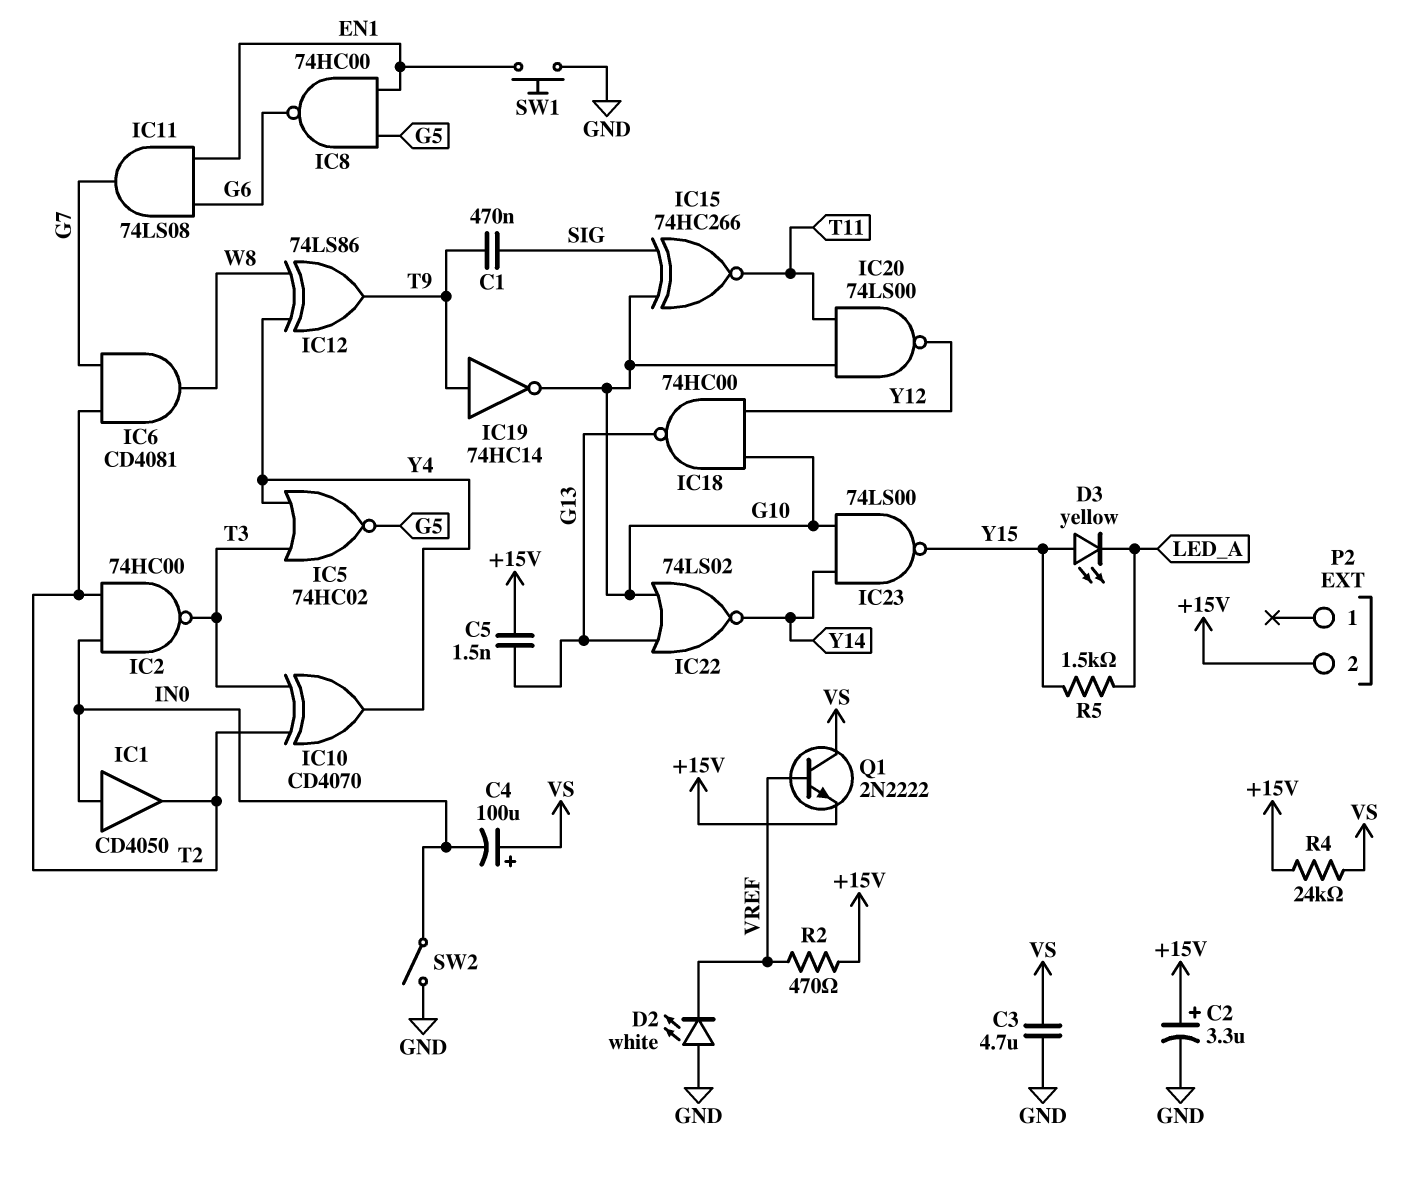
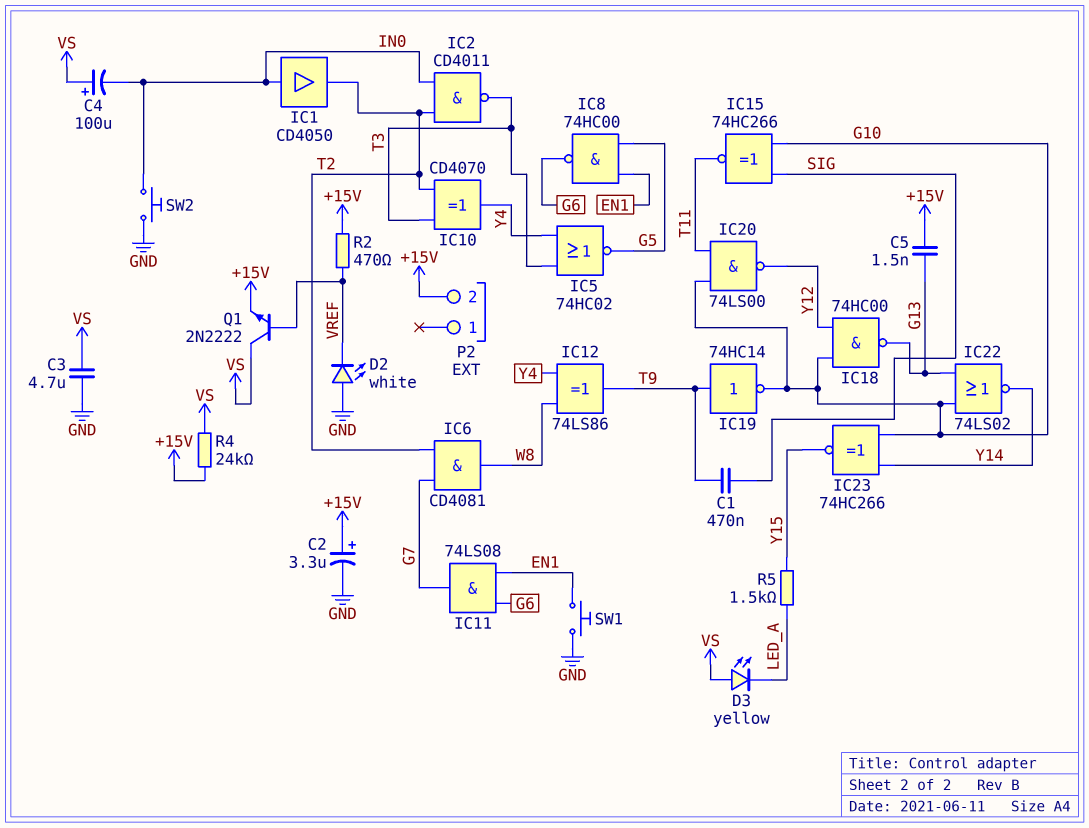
D3: LED yellow (A Y15, K LED_A) -> LED yellow (A VS, K LED_A)
IC2: NAND 74HC00 (in IN0, in T2, out T3) -> NAND CD4011 (in IN0, in T2, out T3)
IC23: NAND 74LS00 (in G10, in Y14, out Y15) -> XNOR 74HC266 (in G10, in Y14, out Y15)
SW2: switch (GND, IN0) -> button (GND, IN0)

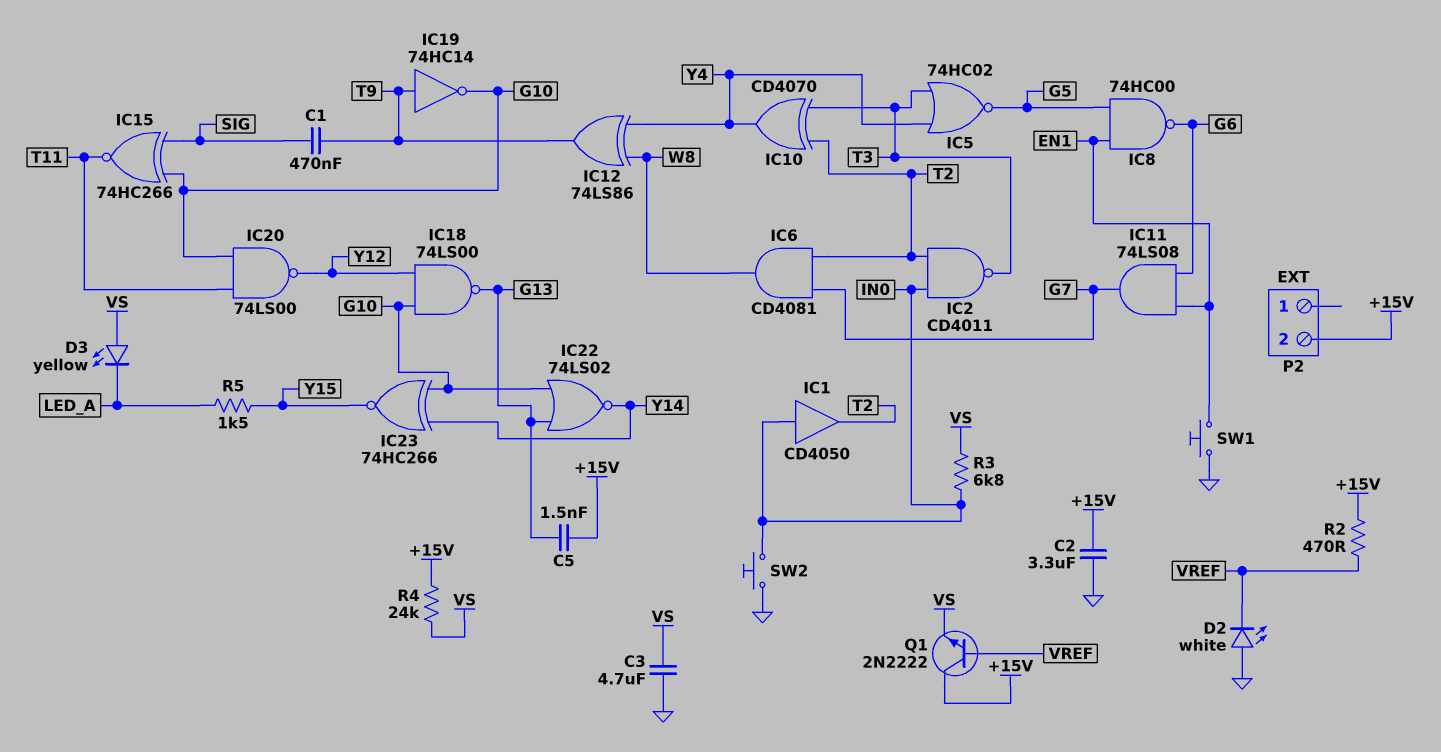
C2: 3.3uF (plus +15V, minus GND) -> 3.3uF (+15V, GND)
C4: 100uF (plus VS, minus IN0) -> none
IC18: NAND 74HC00 (in G10, in Y12, out G13) -> NAND 74LS00 (in G10, in Y12, out G13)
Q1: NPN 2N2222 (B VREF, C VS, E +15V) -> NPN 2N2222 (B VREF, C +15V, E VS)
R3: none -> 6.8k (IN0, VS)

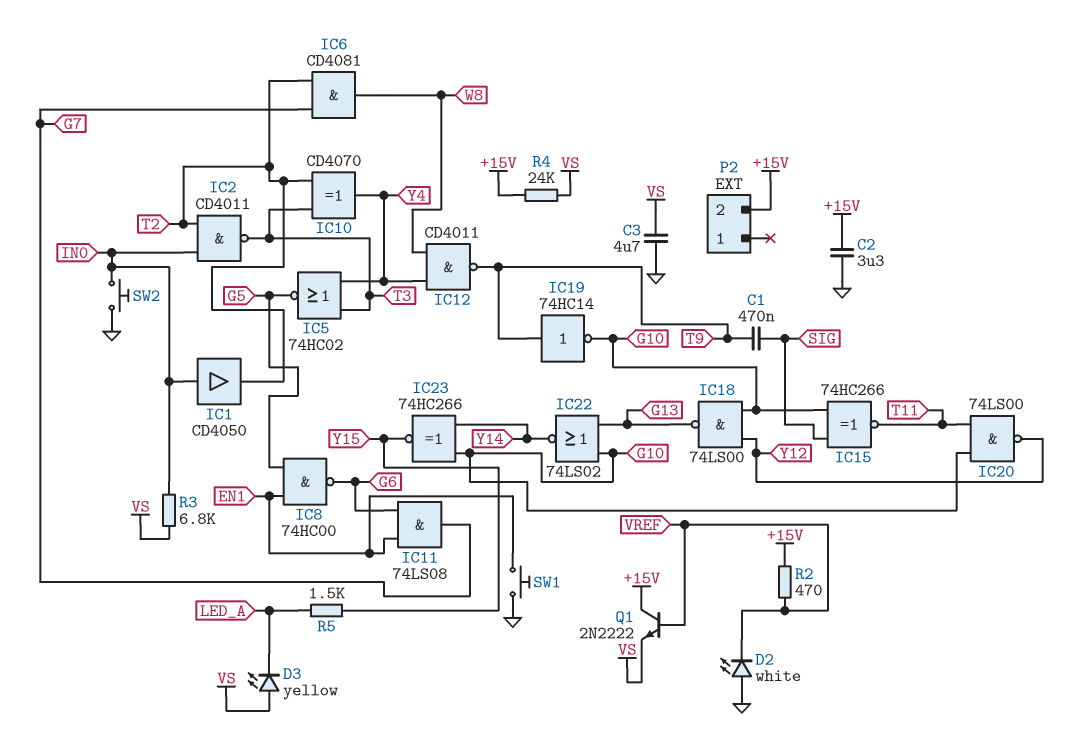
C5: 1.5nF (+15V, G13) -> none
IC12: XOR 74LS86 (in W8, in Y4, out T9) -> NAND CD4011 (in W8, in Y4, out T9)

